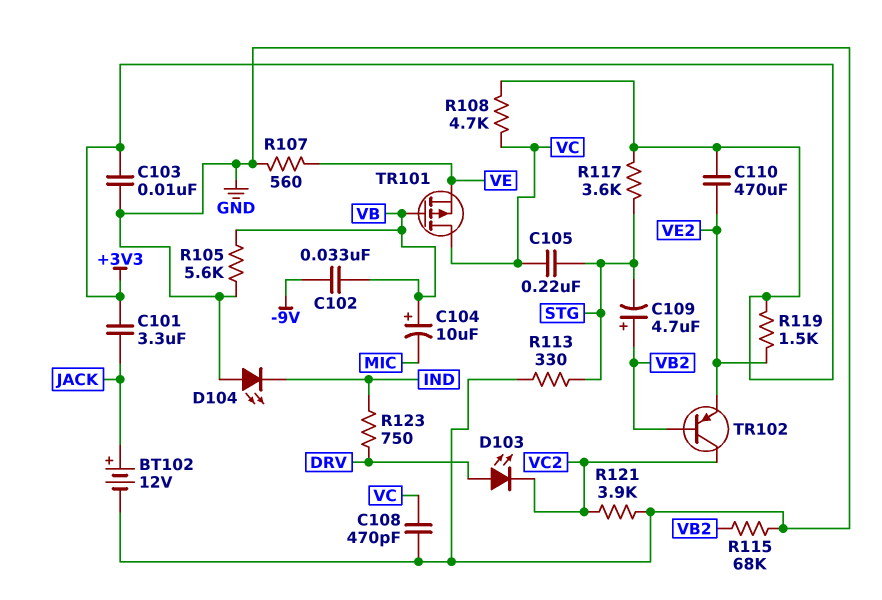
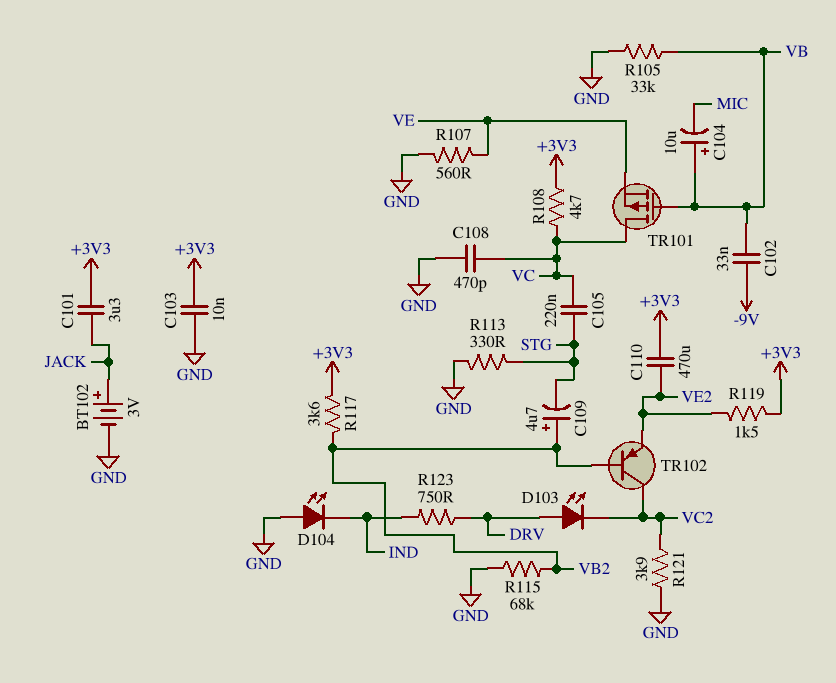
BT102: 12V (plus JACK, minus GND) -> 3V (plus JACK, minus GND)
R105: 5.6k (GND, VB) -> 33k (GND, VB)
R117: 3.6k (+3V3, STG) -> 3.6k (+3V3, VB2)

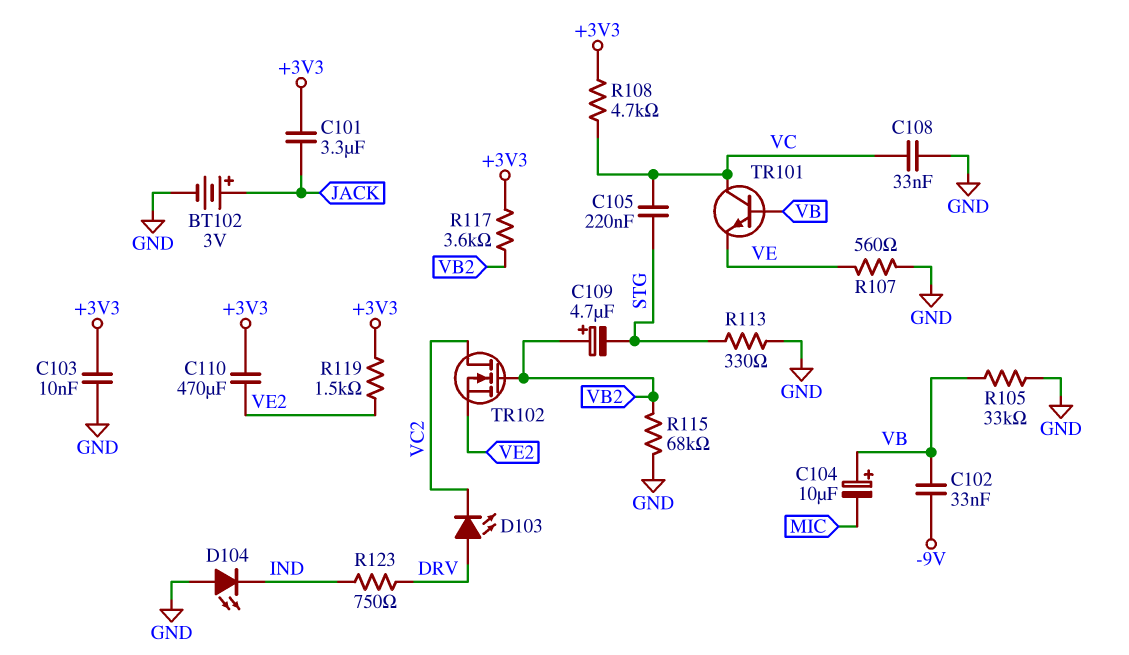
C108: 470pF (GND, VC) -> 33nF (GND, VC)
R121: 3.9k (GND, VC2) -> none
TR101: PMOS (G VB, D VC, S VE) -> NPN (B VB, C VC, E VE)
TR102: PNP (B VB2, C VC2, E VE2) -> NMOS (G VB2, D VC2, S VE2)

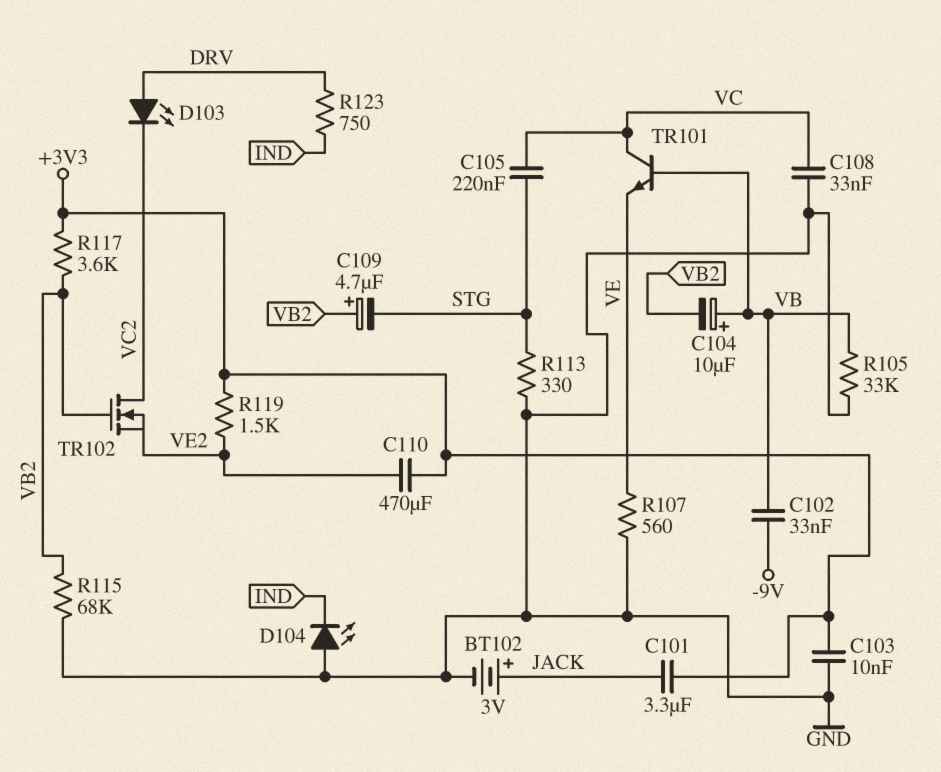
C104: 10uF (plus VB, minus MIC) -> 10uF (plus VB, minus VB2)
R108: 4.7k (+3V3, VC) -> none

